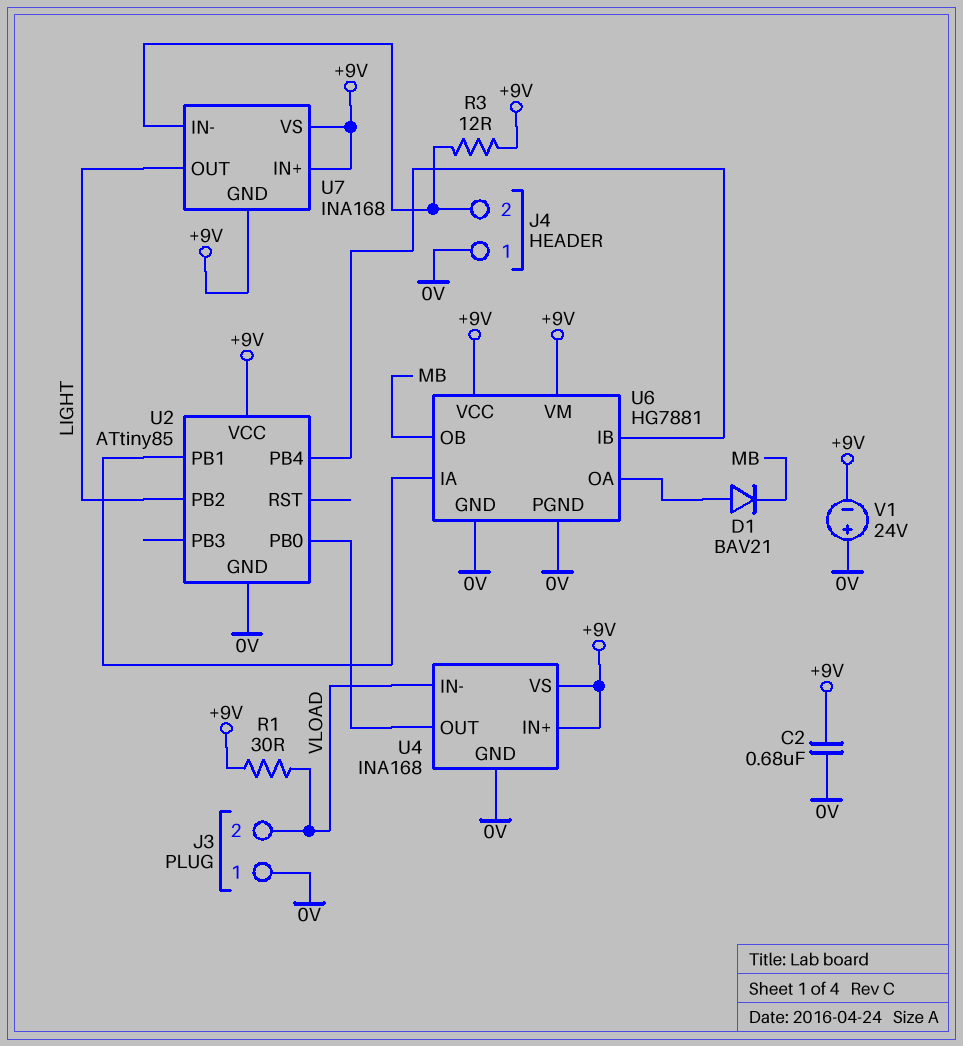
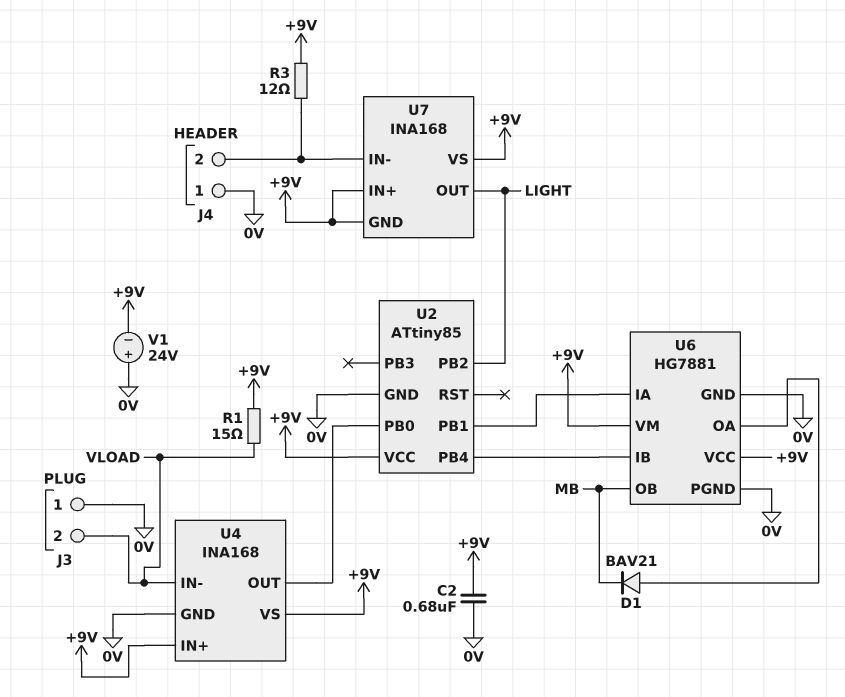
R1: 30 (+9V, VLOAD) -> 15 (+9V, VLOAD)

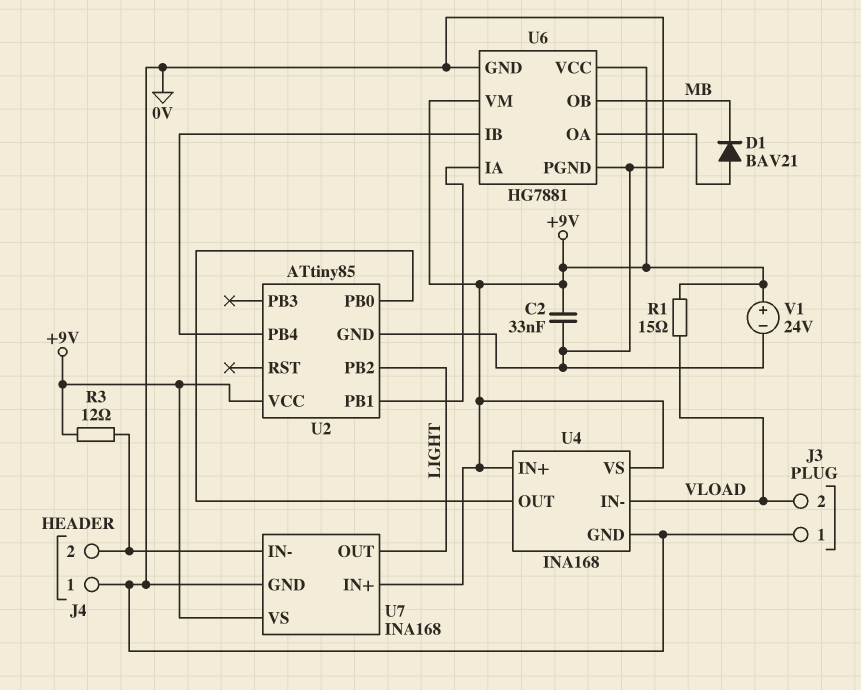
C2: 680nF (+9V, 0V) -> 33nF (+9V, 0V)
U7 pin GND: +9V -> 0V
V1: 24V (plus 0V, minus +9V) -> 24V (plus +9V, minus 0V)

